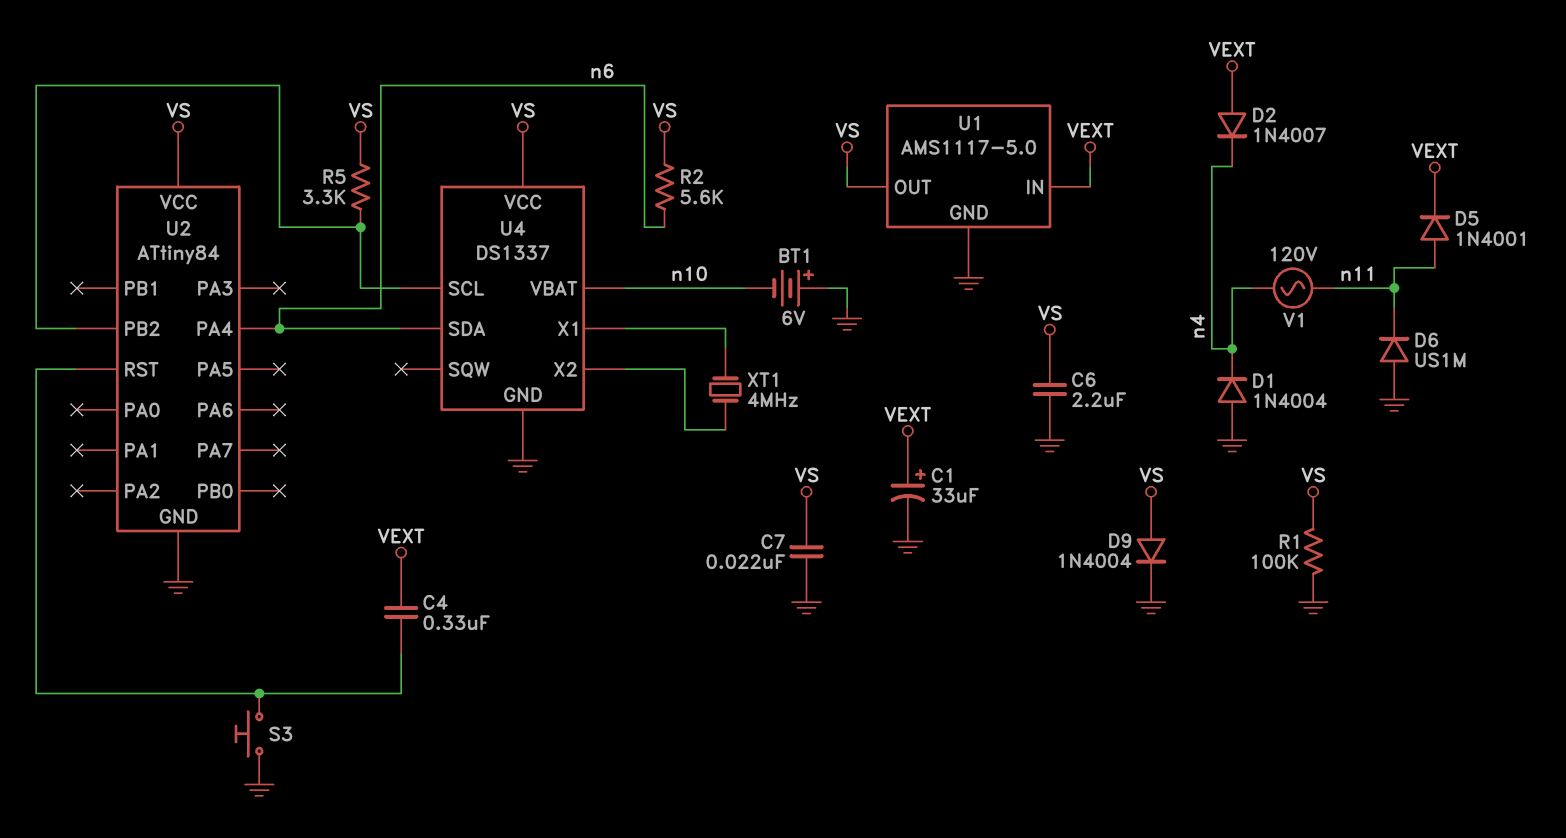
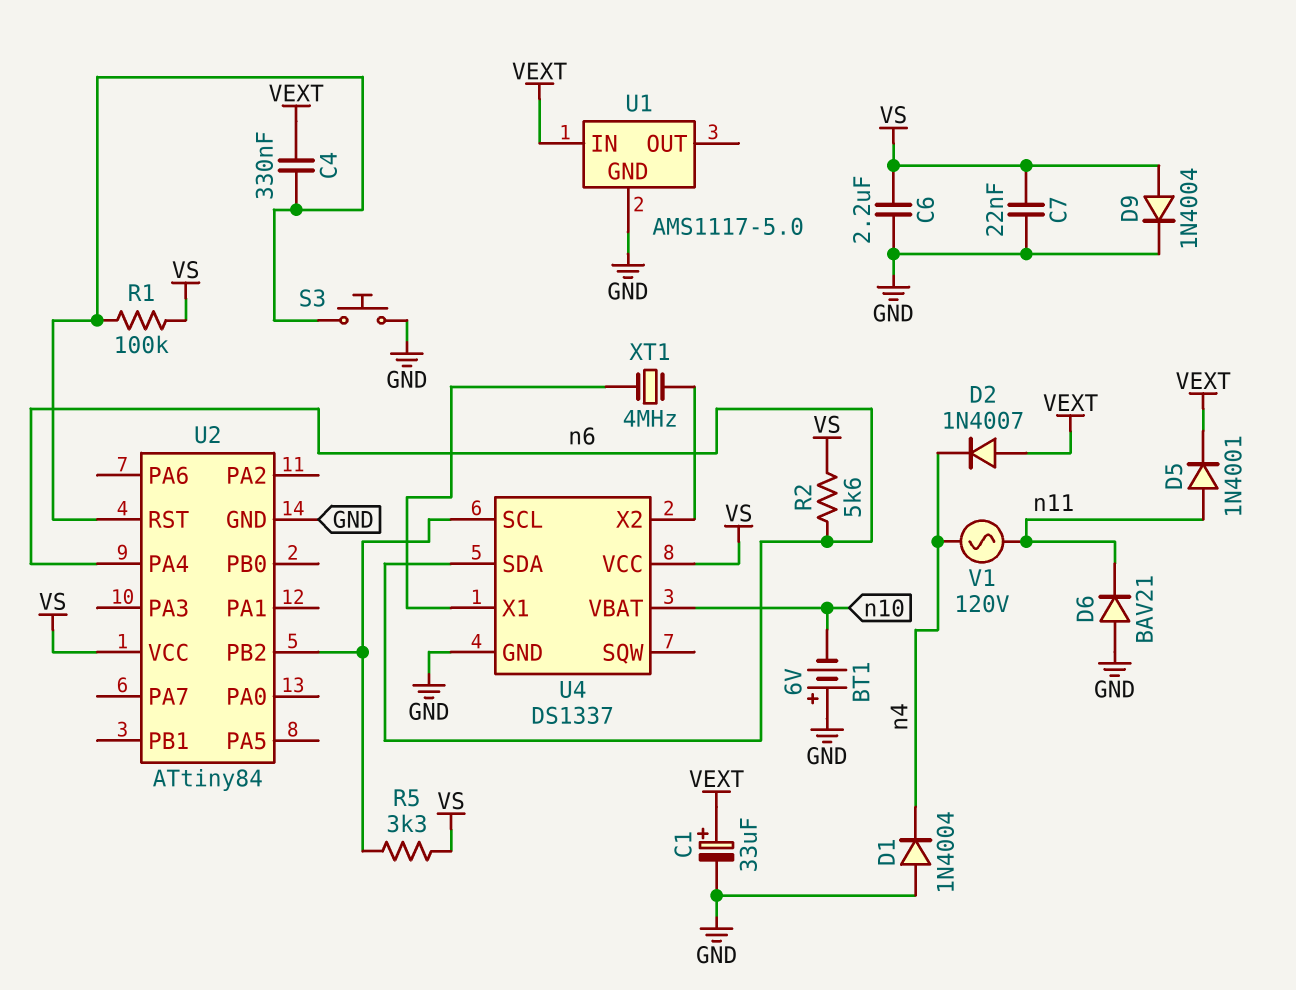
D6: diode US1M (A GND, K n11) -> diode BAV21 (A GND, K n11)
R1: 100k (GND, VS) -> 100k (U2/RST, VS)
U1 pin OUT: VS -> none

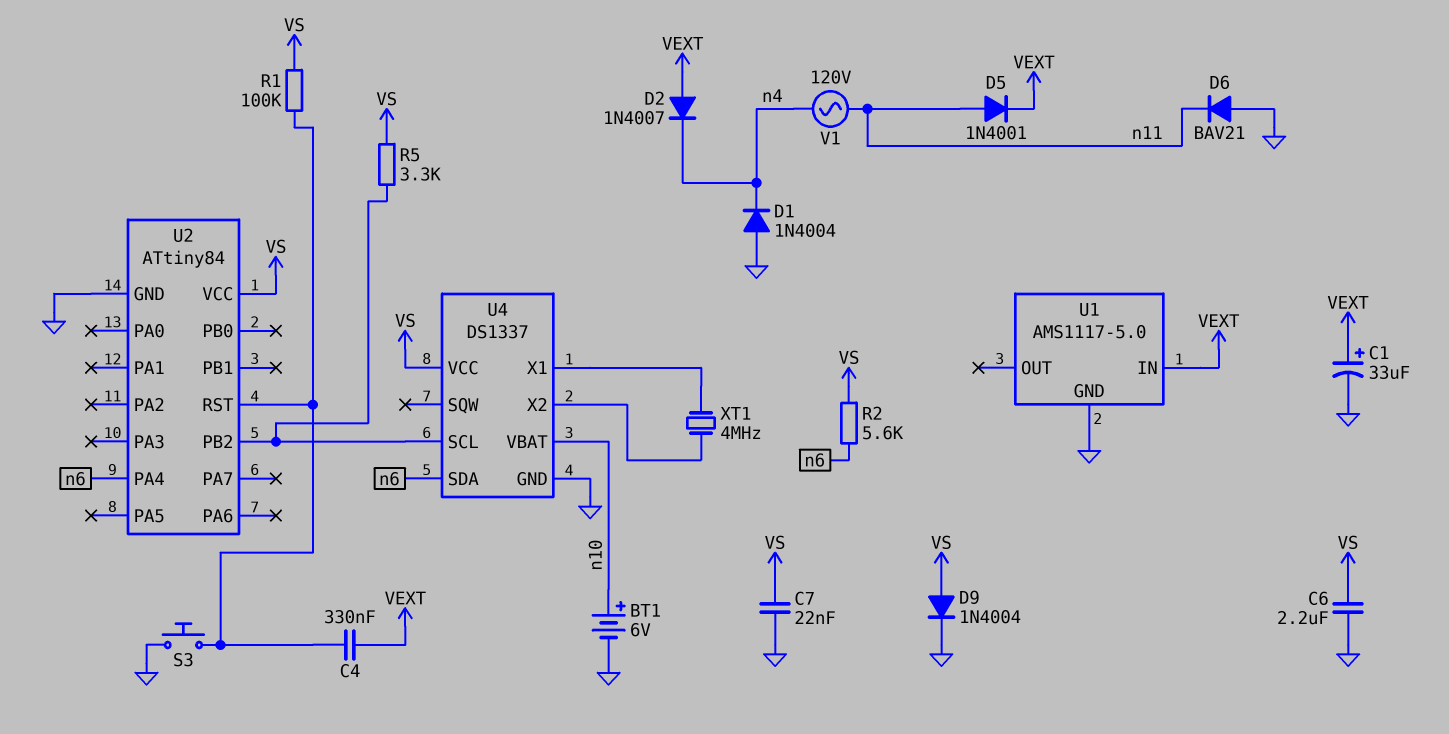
BT1: 6V (plus GND, minus n10) -> 6V (plus n10, minus GND)

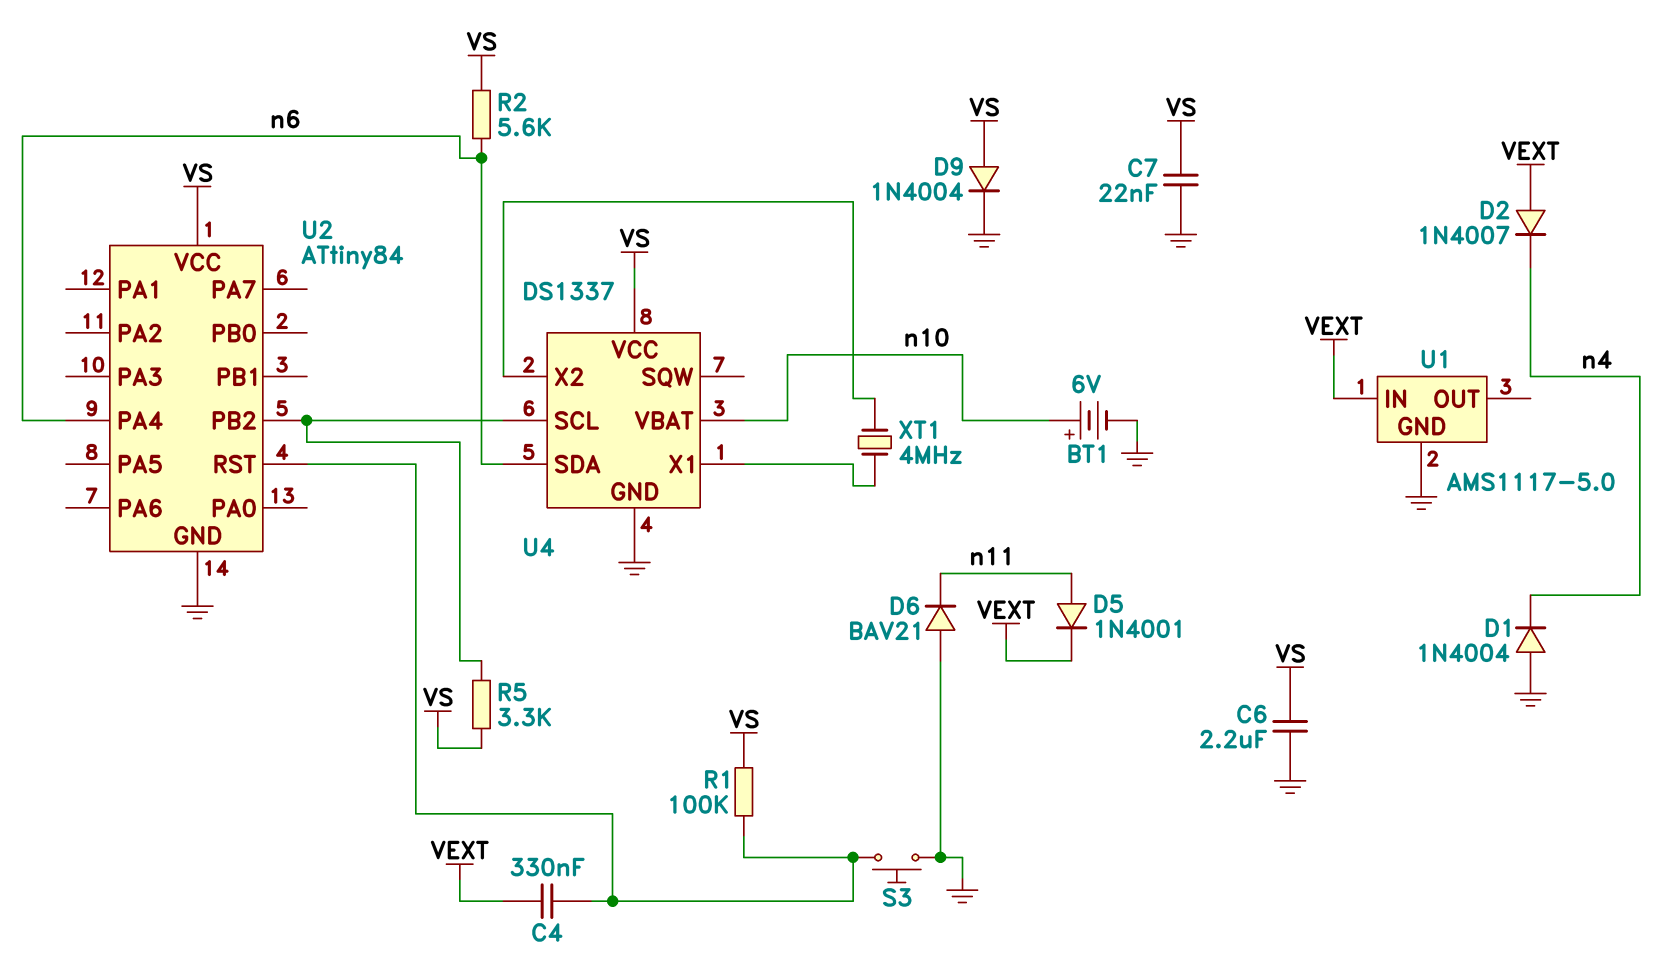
C1: 33uF (plus VEXT, minus GND) -> none
V1: AC 120V (n4, n11) -> none

